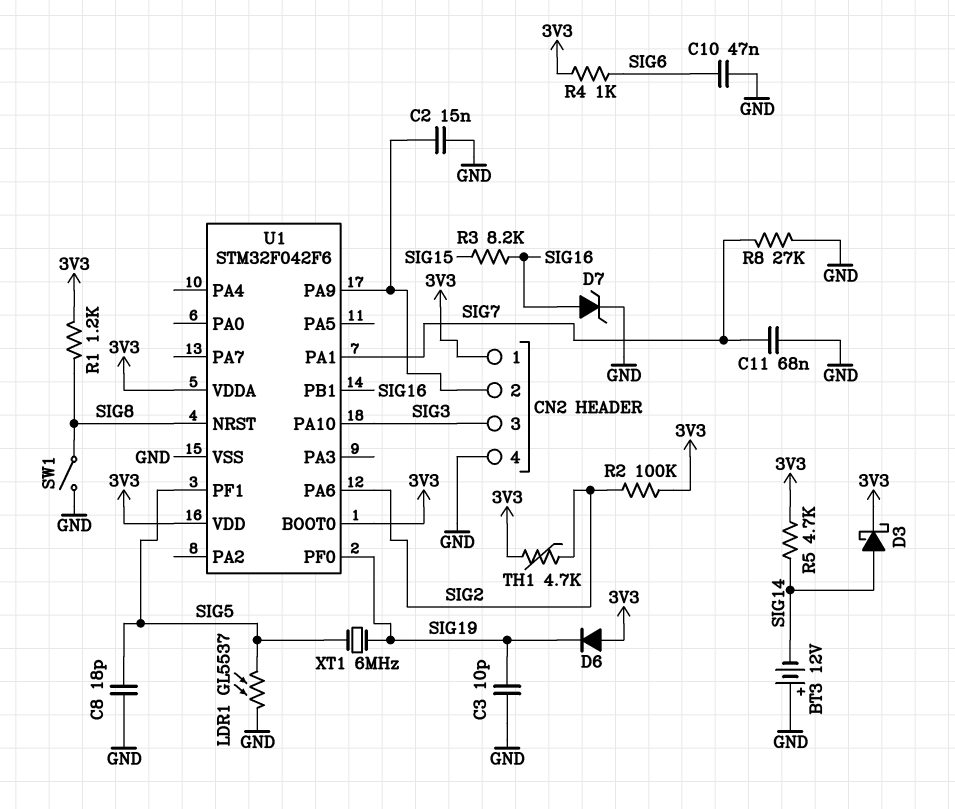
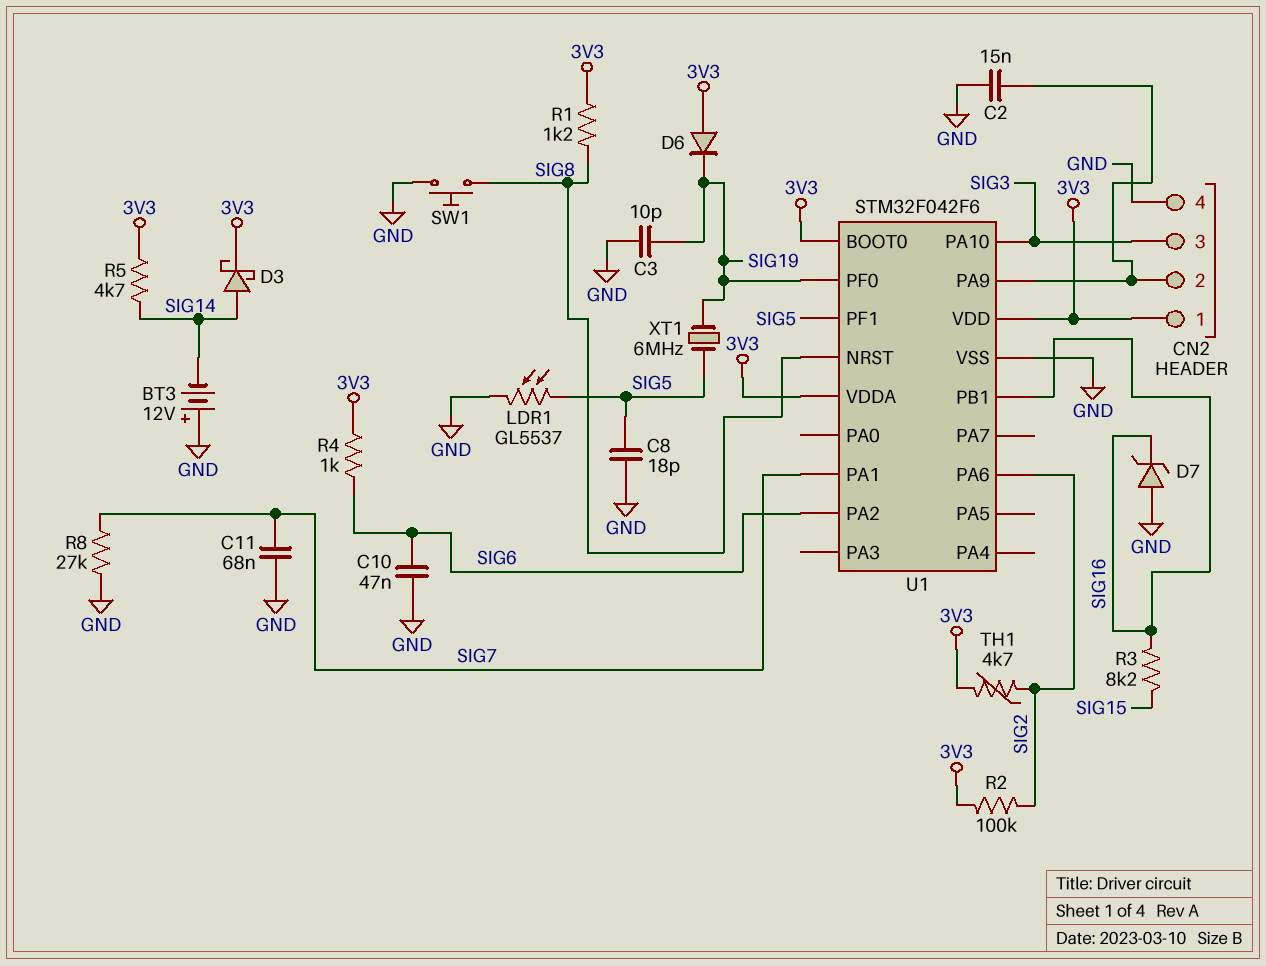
D7: zener (A SIG16, K GND) -> zener (A GND, K SIG16)
SW1: switch (GND, SIG8) -> button (GND, SIG8)
U1 pin PA2: none -> SIG6

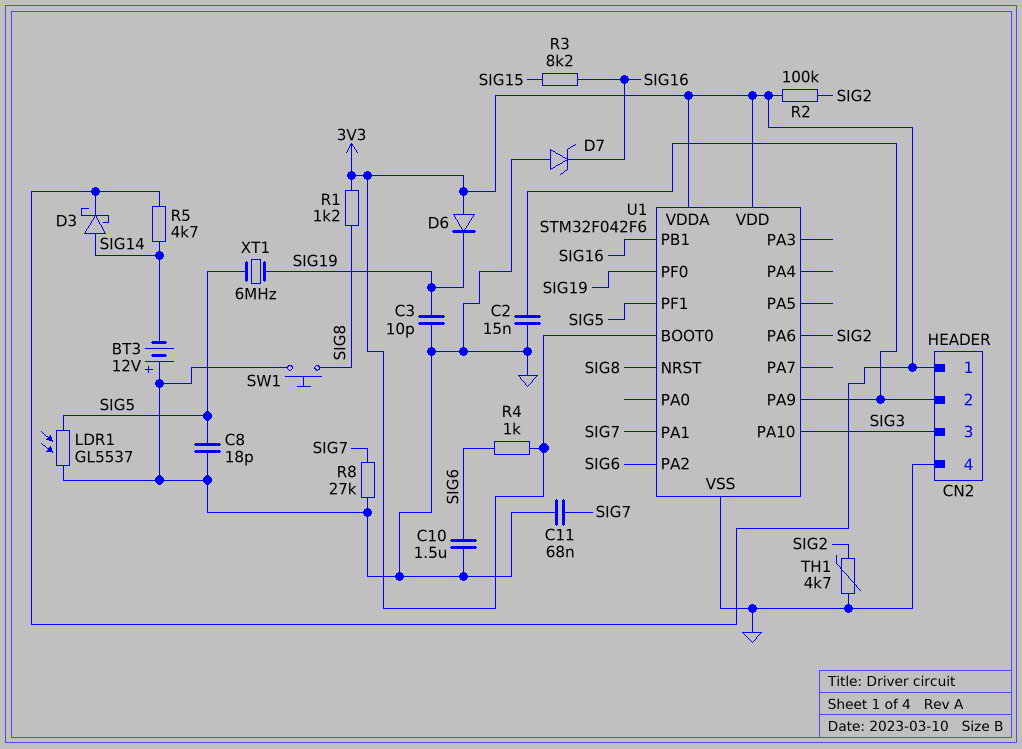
C10: 47nF (GND, SIG6) -> 1.5uF (GND, SIG6)
TH1: 4.7k (3V3, SIG2) -> 4.7k (GND, SIG2)

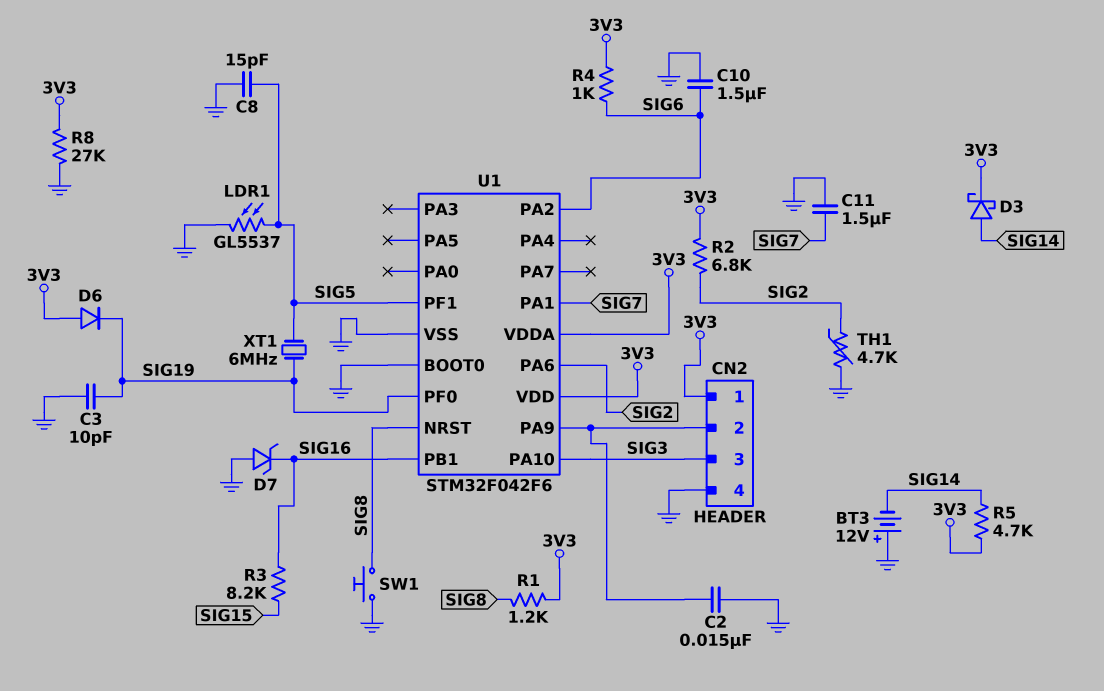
C8: 18pF (GND, SIG5) -> 15pF (GND, SIG5)
C11: 68nF (GND, SIG7) -> 1.5uF (GND, SIG7)
R2: 100k (3V3, SIG2) -> 6.8k (3V3, SIG2)
R8: 27k (GND, SIG7) -> 27k (3V3, GND)
U1 pin BOOT0: 3V3 -> GND

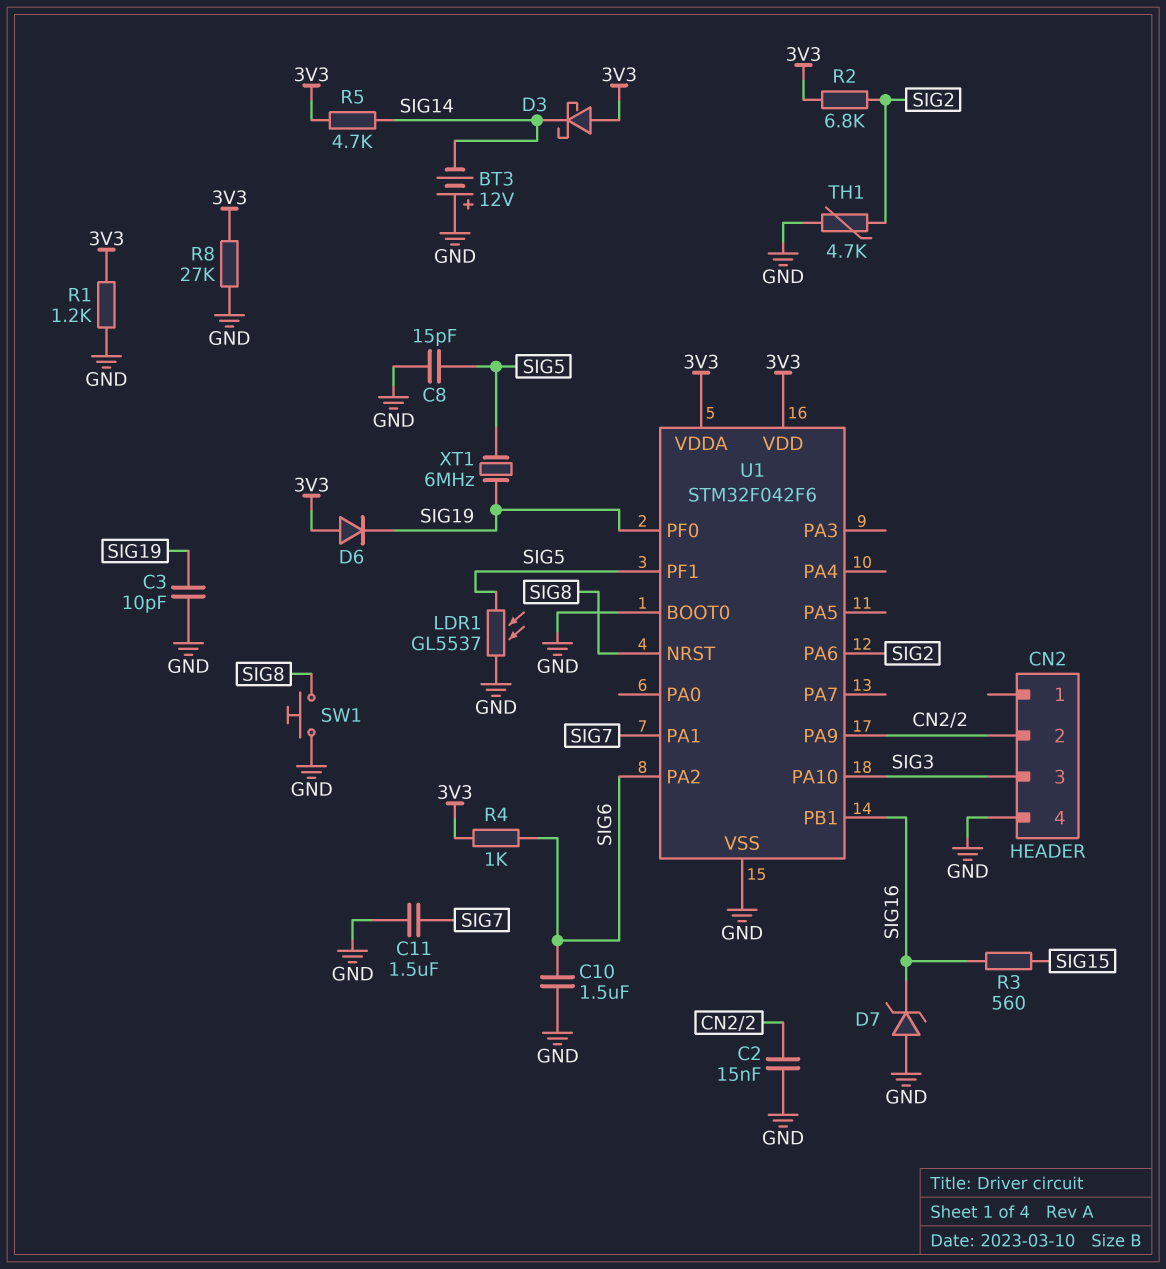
CN2 pin 1: 3V3 -> none
D3: schottky (A SIG14, K 3V3) -> schottky (A 3V3, K SIG14)
R1: 1.2k (3V3, SIG8) -> 1.2k (3V3, GND)
R3: 8.2k (SIG15, SIG16) -> 560 (SIG15, SIG16)

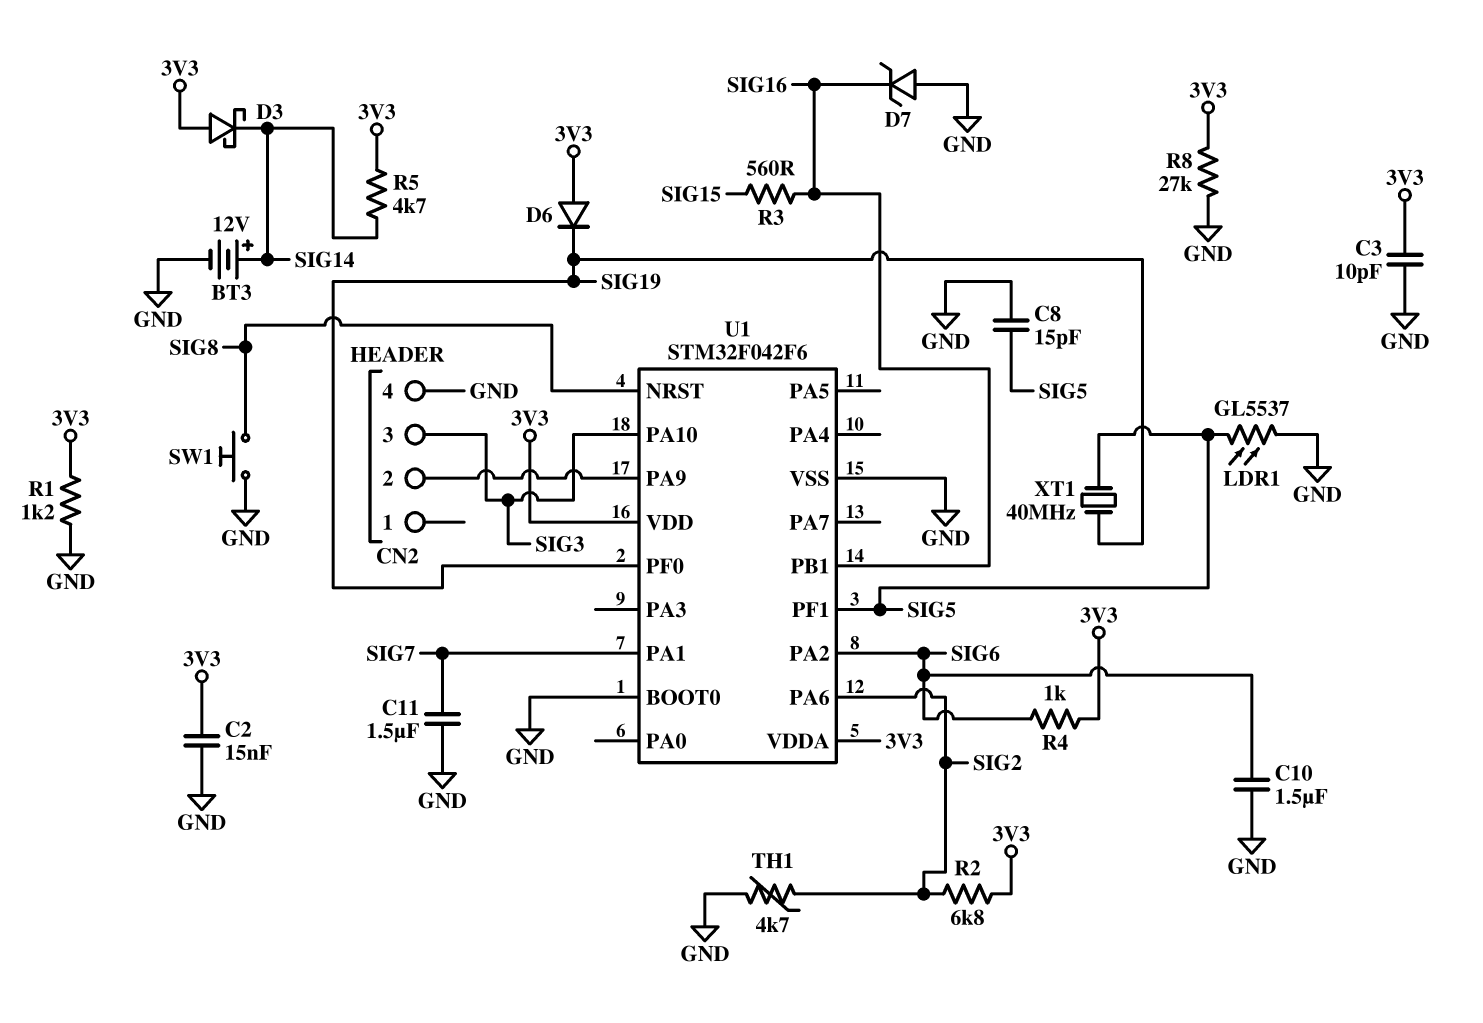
BT3: 12V (plus GND, minus SIG14) -> 12V (plus SIG14, minus GND)
C2: 15nF (CN2/2, GND) -> 15nF (3V3, GND)
C3: 10pF (GND, SIG19) -> 10pF (3V3, GND)
XT1: 6MHz (SIG5, SIG19) -> 40MHz (SIG5, SIG19)

